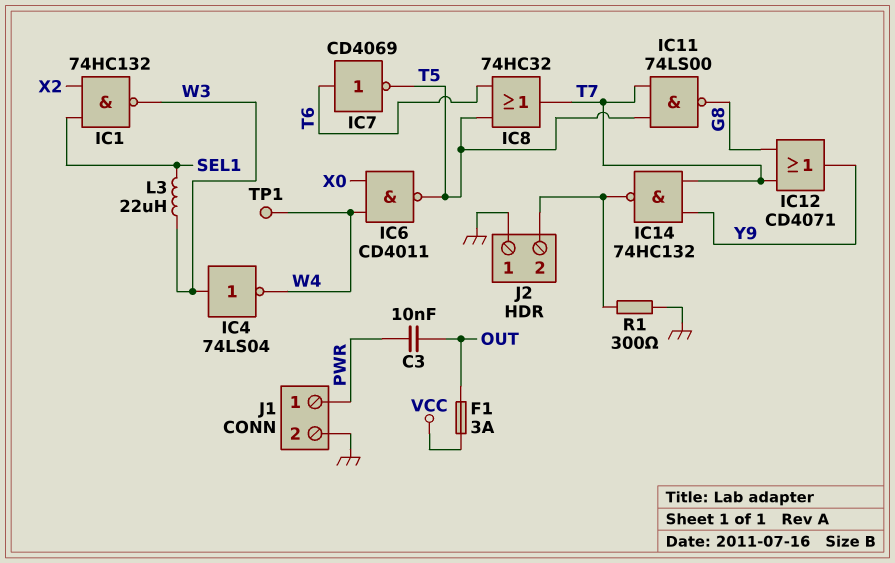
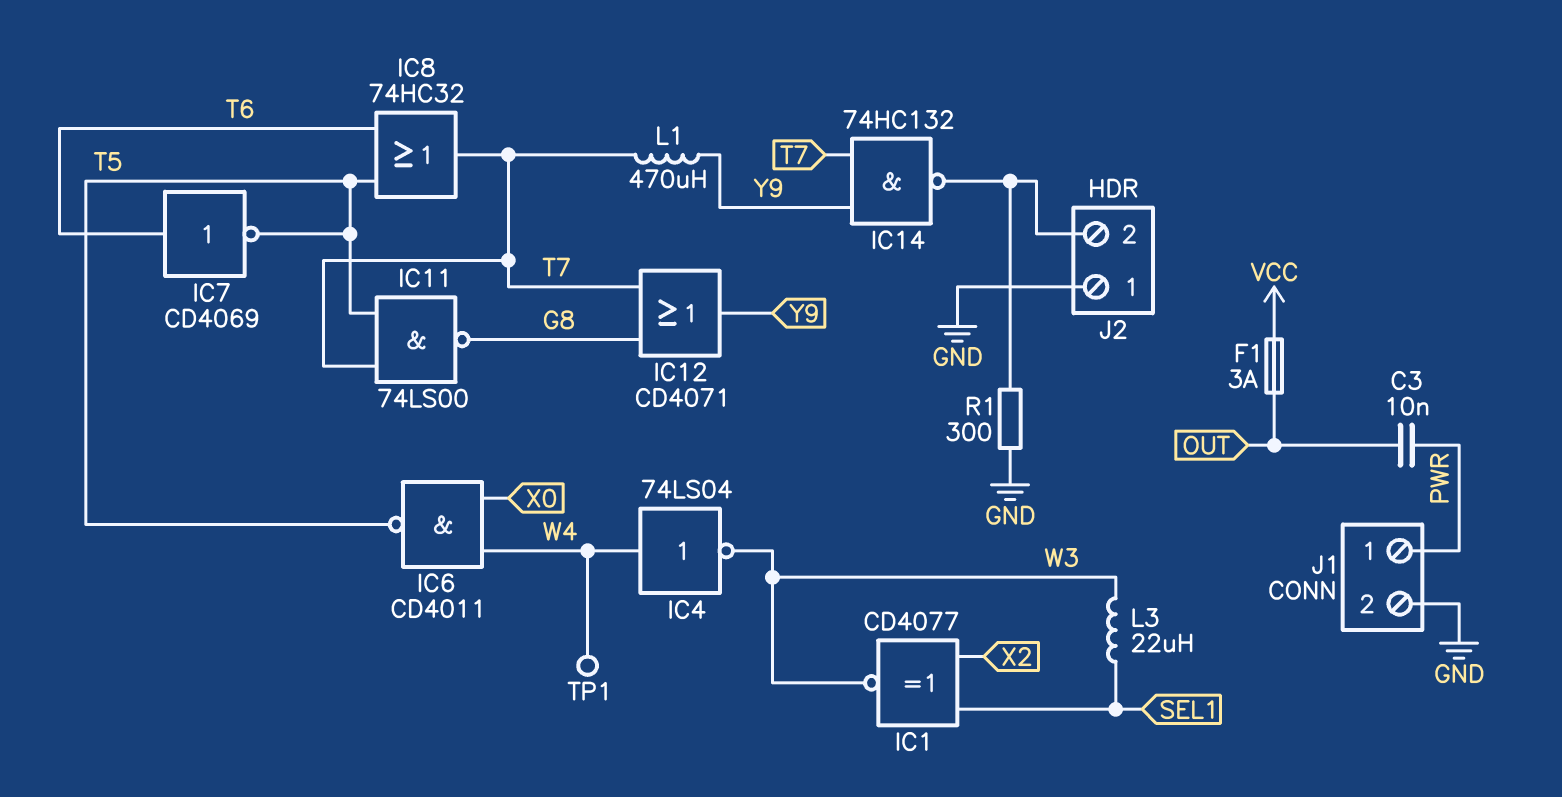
IC1: NAND 74HC132 (in SEL1, in X2, out W3) -> XNOR CD4077 (in SEL1, in X2, out W3)
IC4: NOT 74LS04 (in W3, out W4) -> NOT 74LS04 (in W4, out W3)
L1: none -> 470uH (T7, Y9)

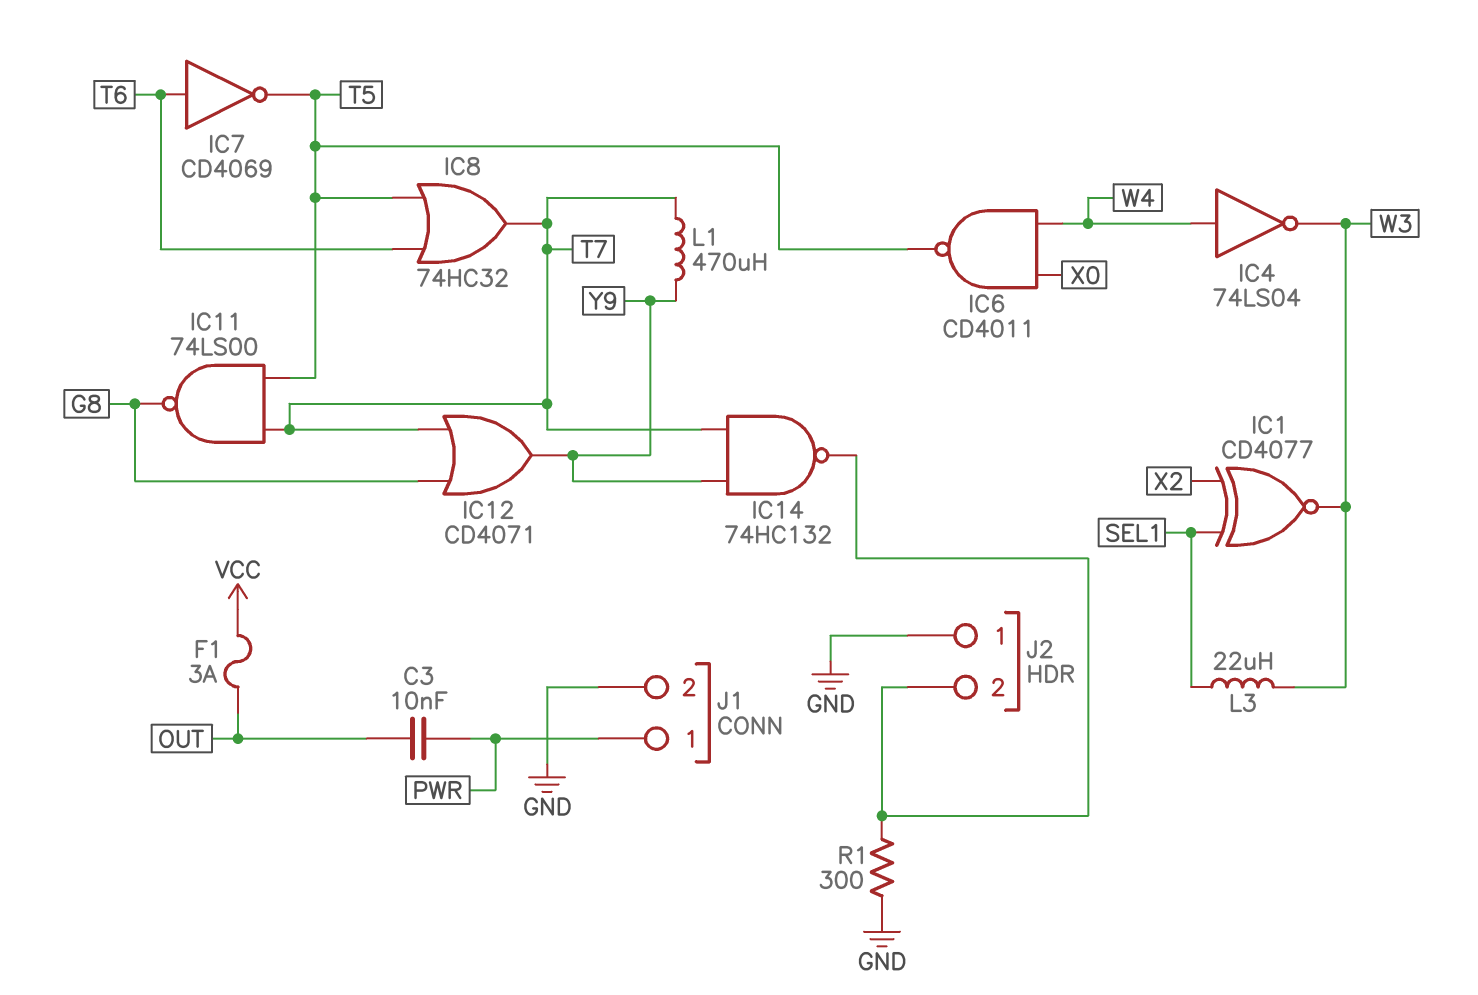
TP1: test point (W4) -> none

